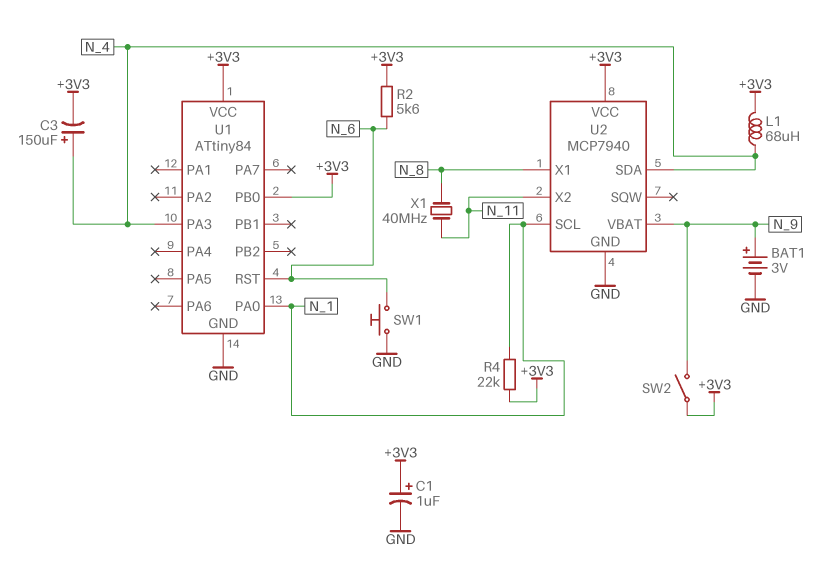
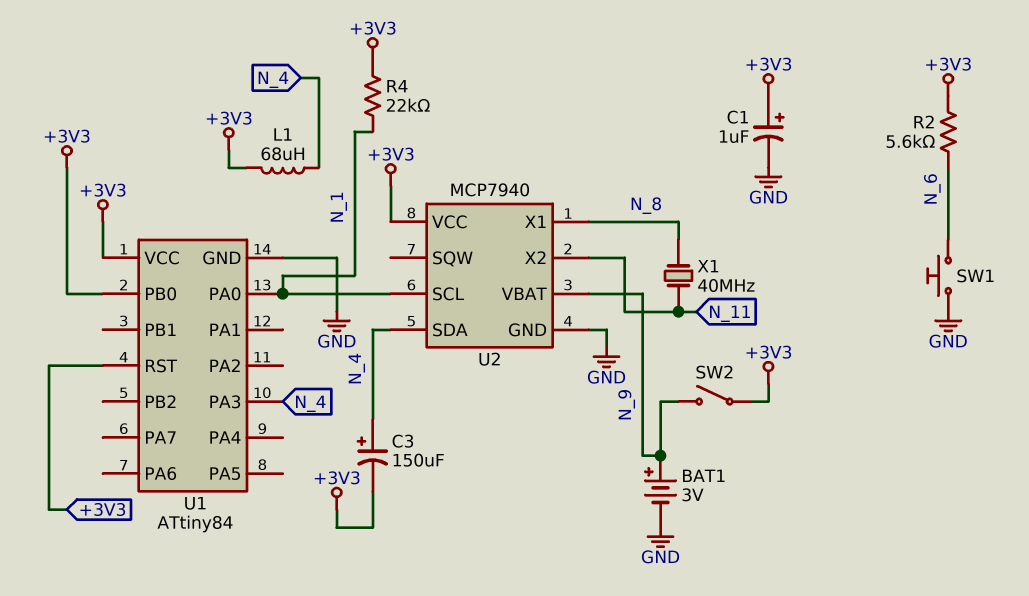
U1 pin RST: N_6 -> +3V3

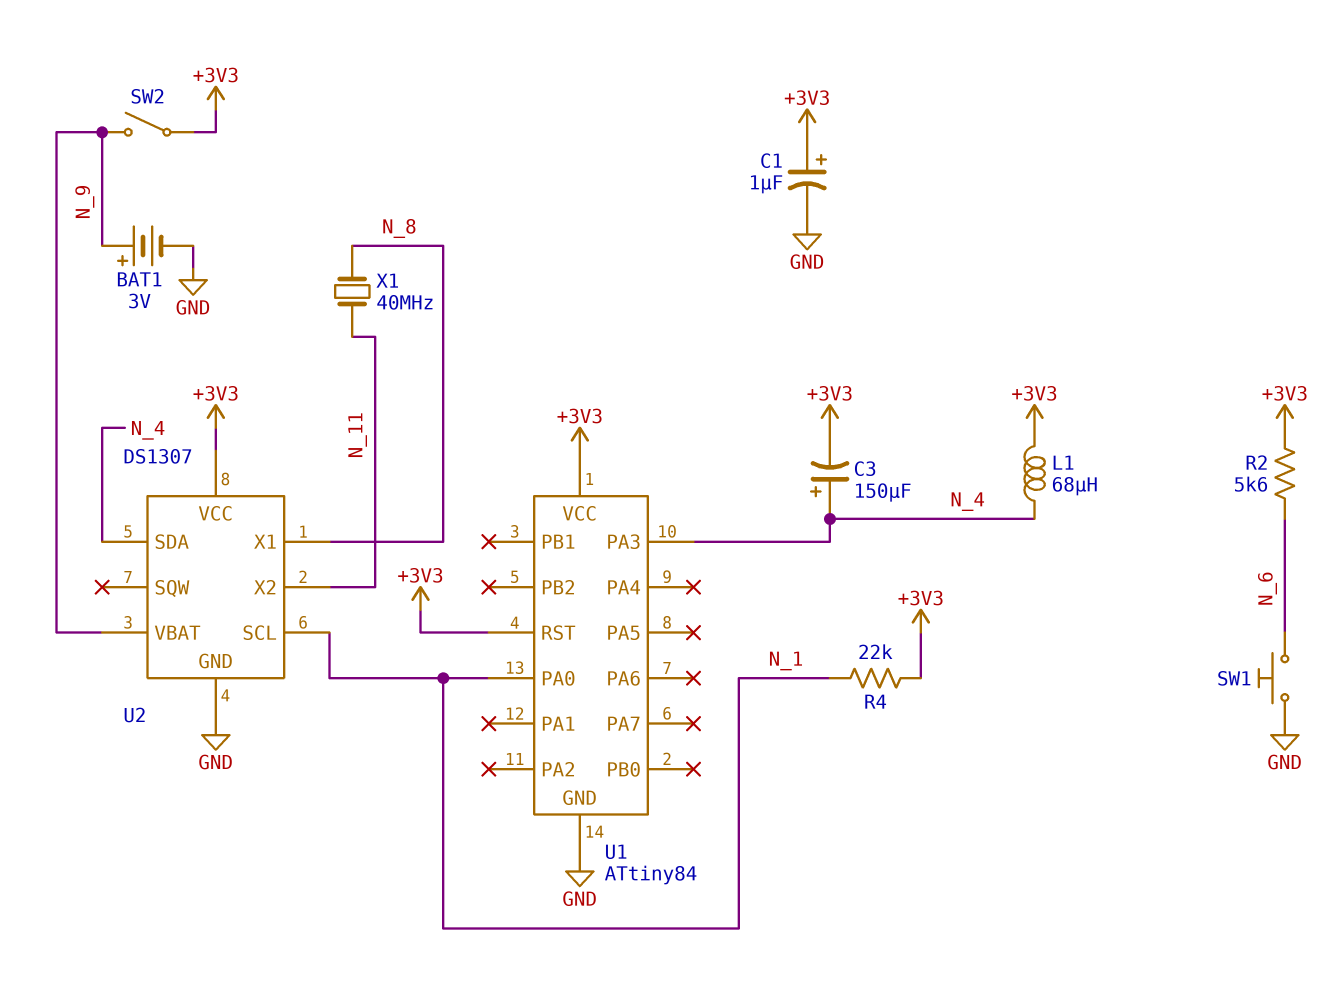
U1 pin PB0: +3V3 -> none
U2: MCP7940 -> DS1307

